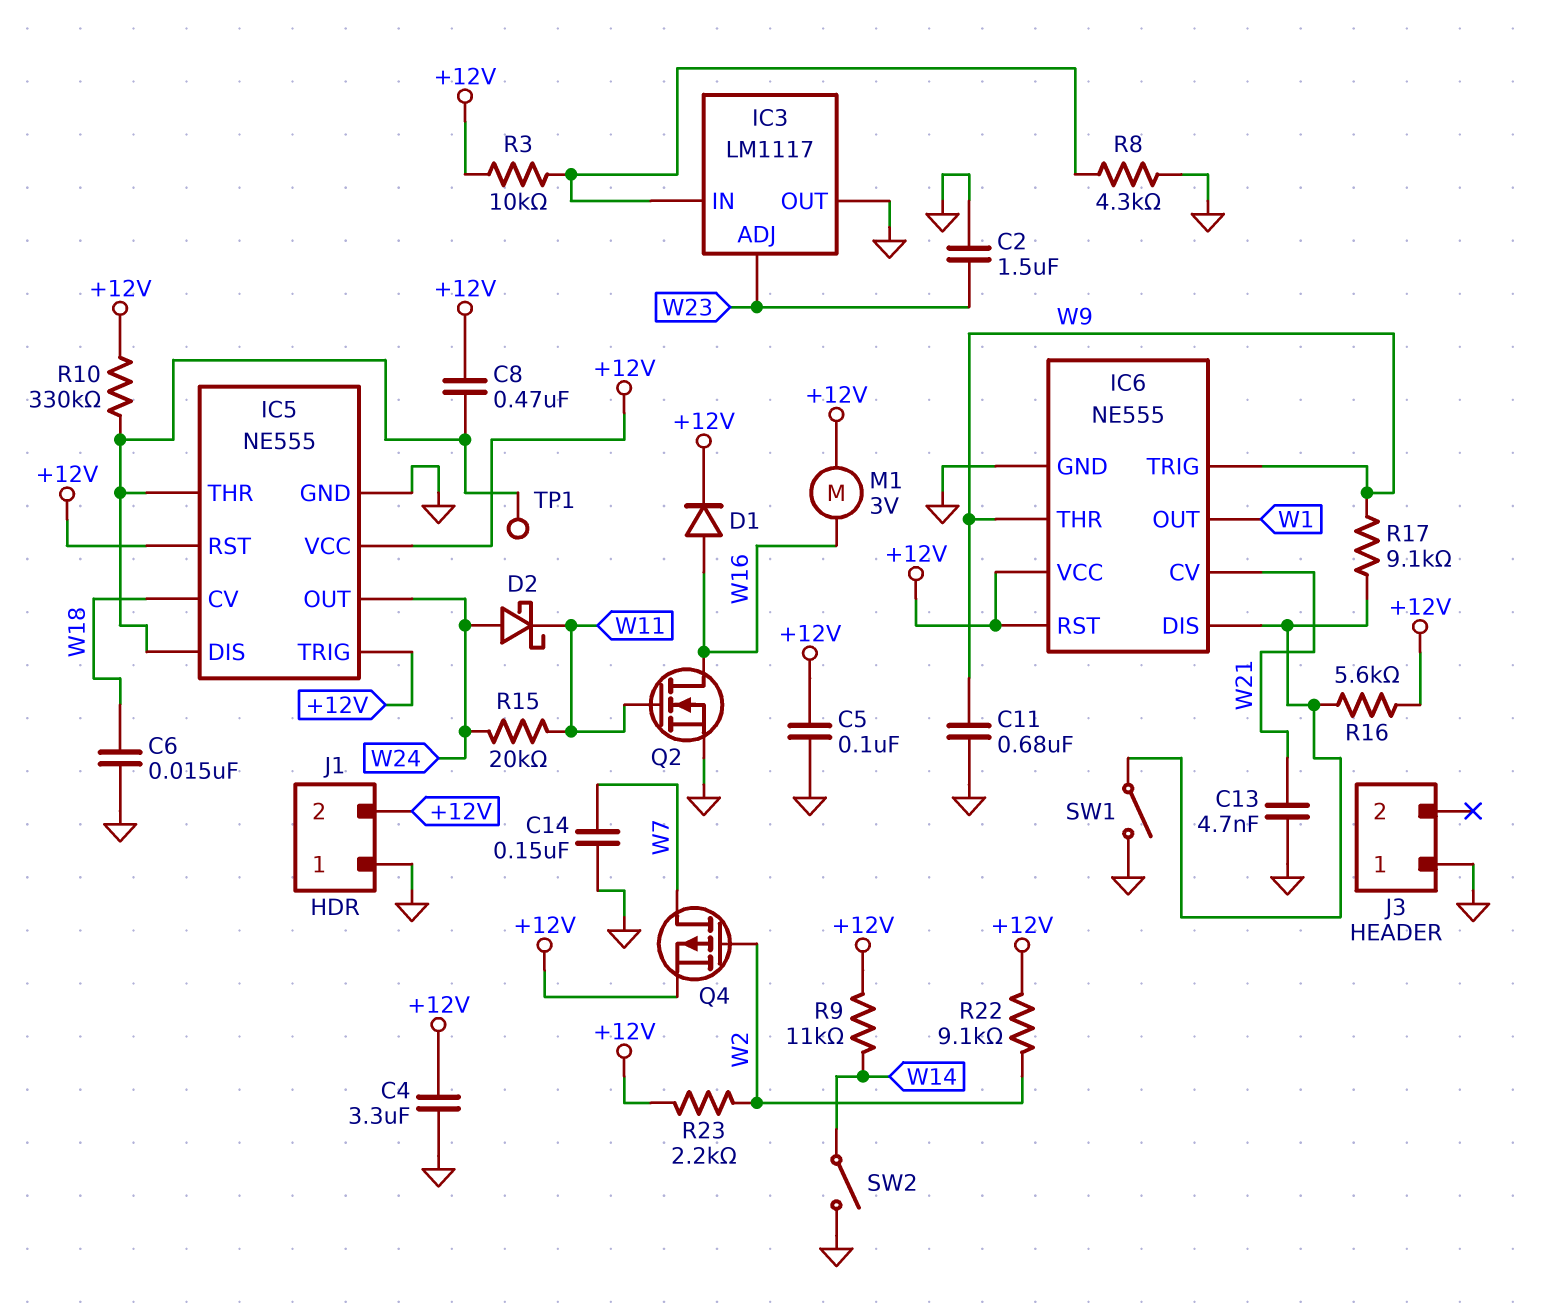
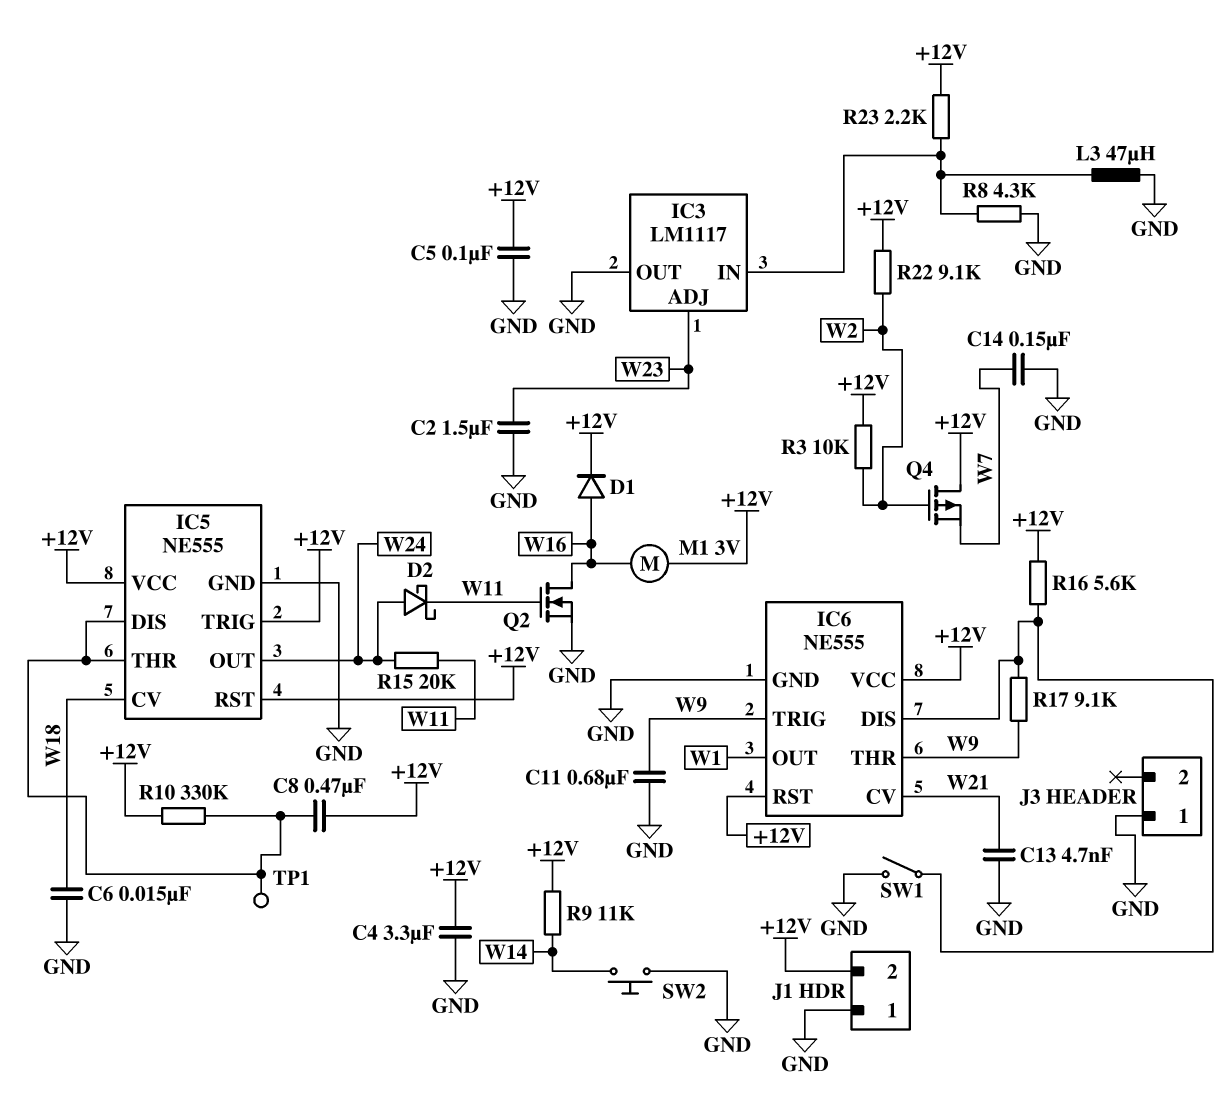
L3: none -> 47uH (GND, IC3/IN)
Q4: PMOS (G W2, D W7, S +12V) -> PMOS (G W2, D +12V, S W7)
R3: 10k (+12V, IC3/IN) -> 10k (+12V, W2)
R23: 2.2k (+12V, W2) -> 2.2k (+12V, IC3/IN)
SW2: switch (GND, W14) -> button (GND, W14)

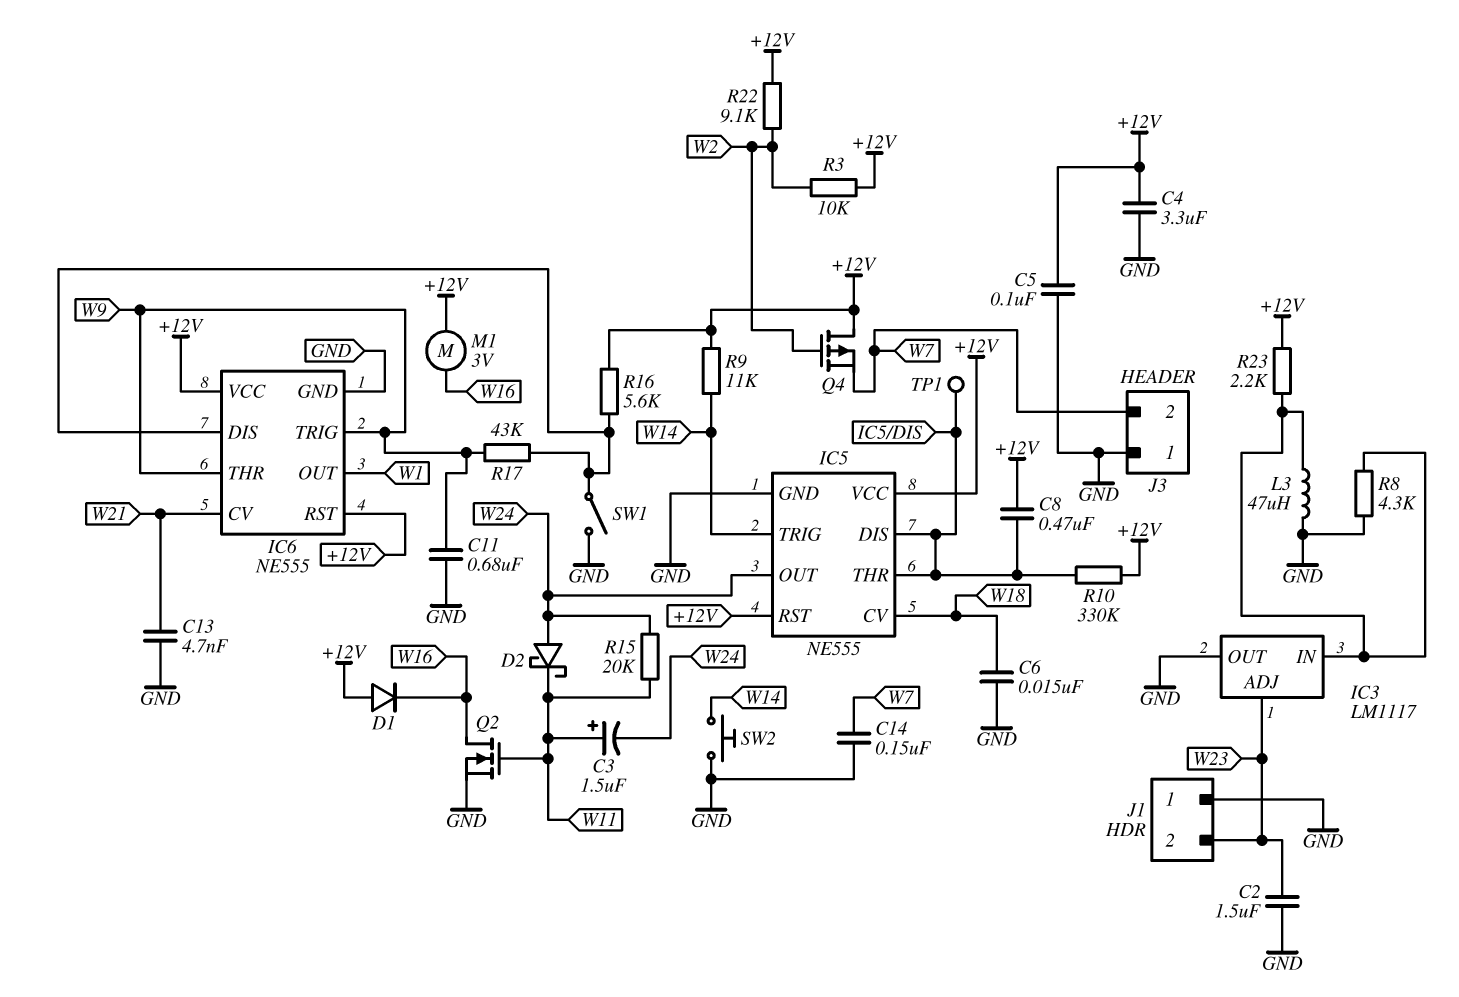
C3: none -> 1.5uF (plus W11, minus W24)
D1: diode (A W16, K +12V) -> diode (A +12V, K W16)
IC5 pin TRIG: +12V -> W14
J1 pin 2: +12V -> W23
J3 pin 2: none -> W7
R17: 9.1k (IC6/DIS, W9) -> 43k (IC6/DIS, W9)

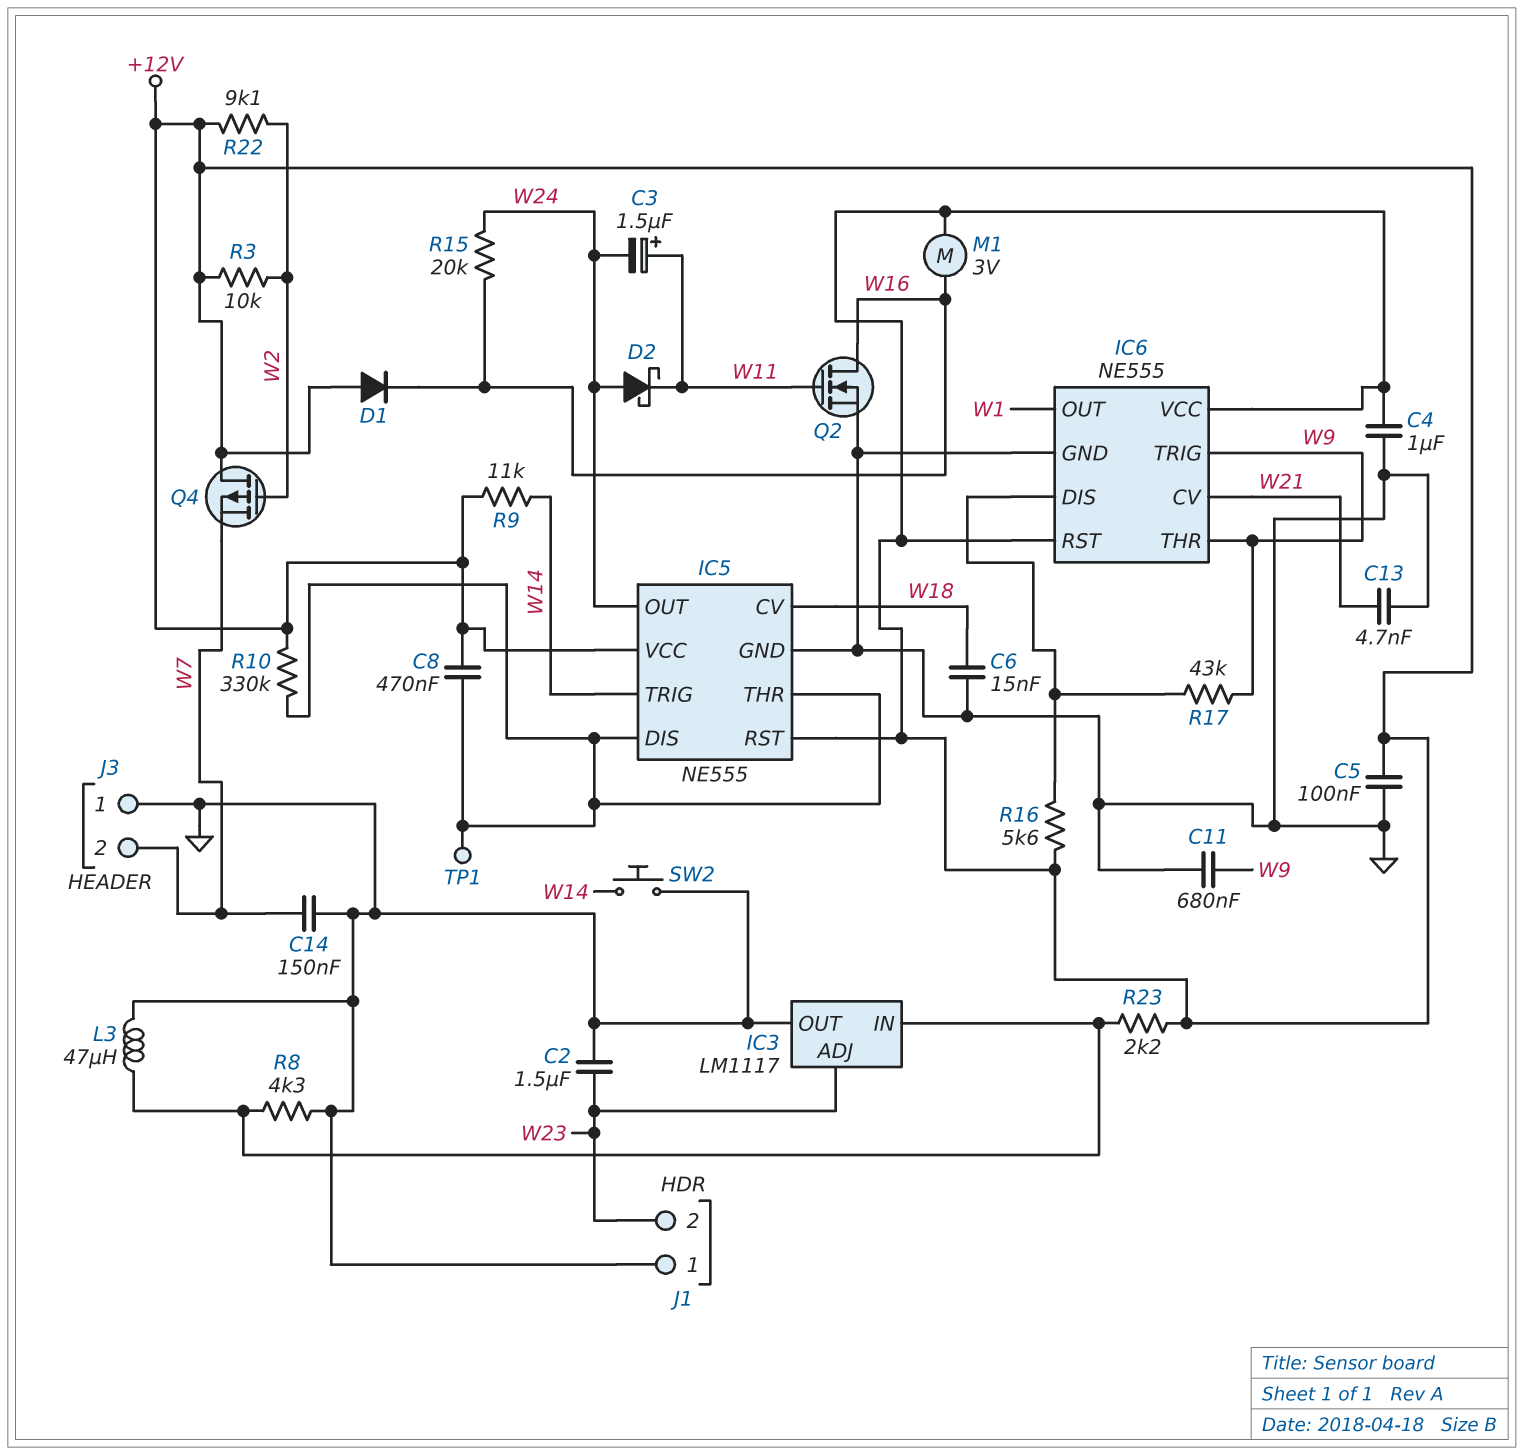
C4: 3.3uF (+12V, GND) -> 1uF (+12V, GND)
R15: 20k (W11, W24) -> 20k (W16, W24)
SW1: switch (GND, IC6/DIS) -> none

